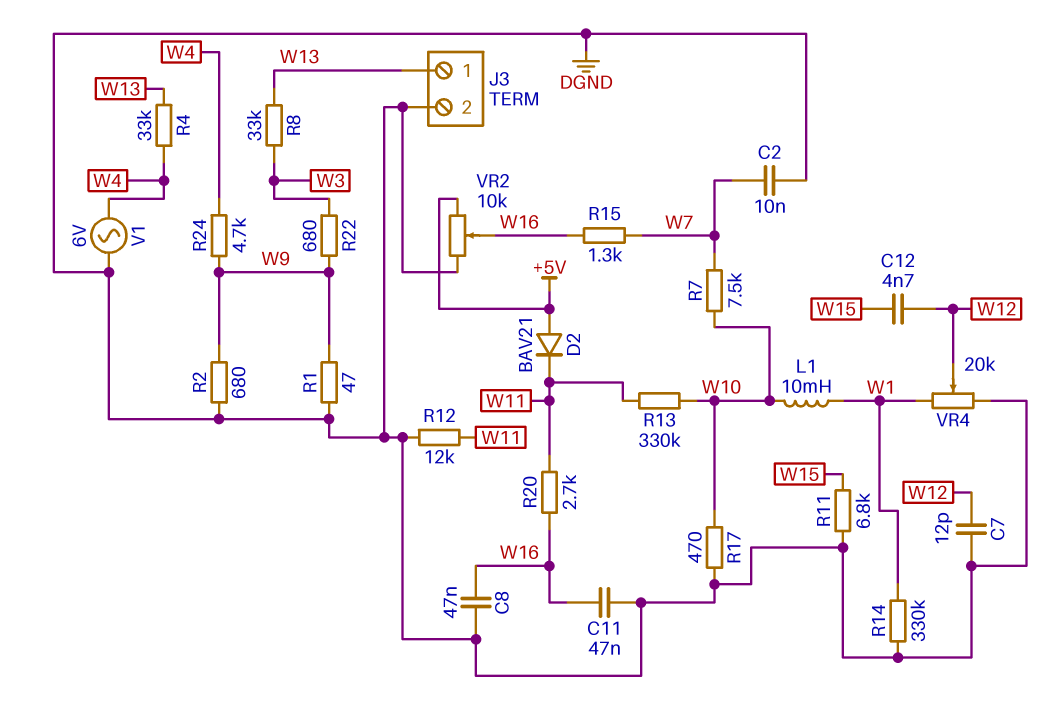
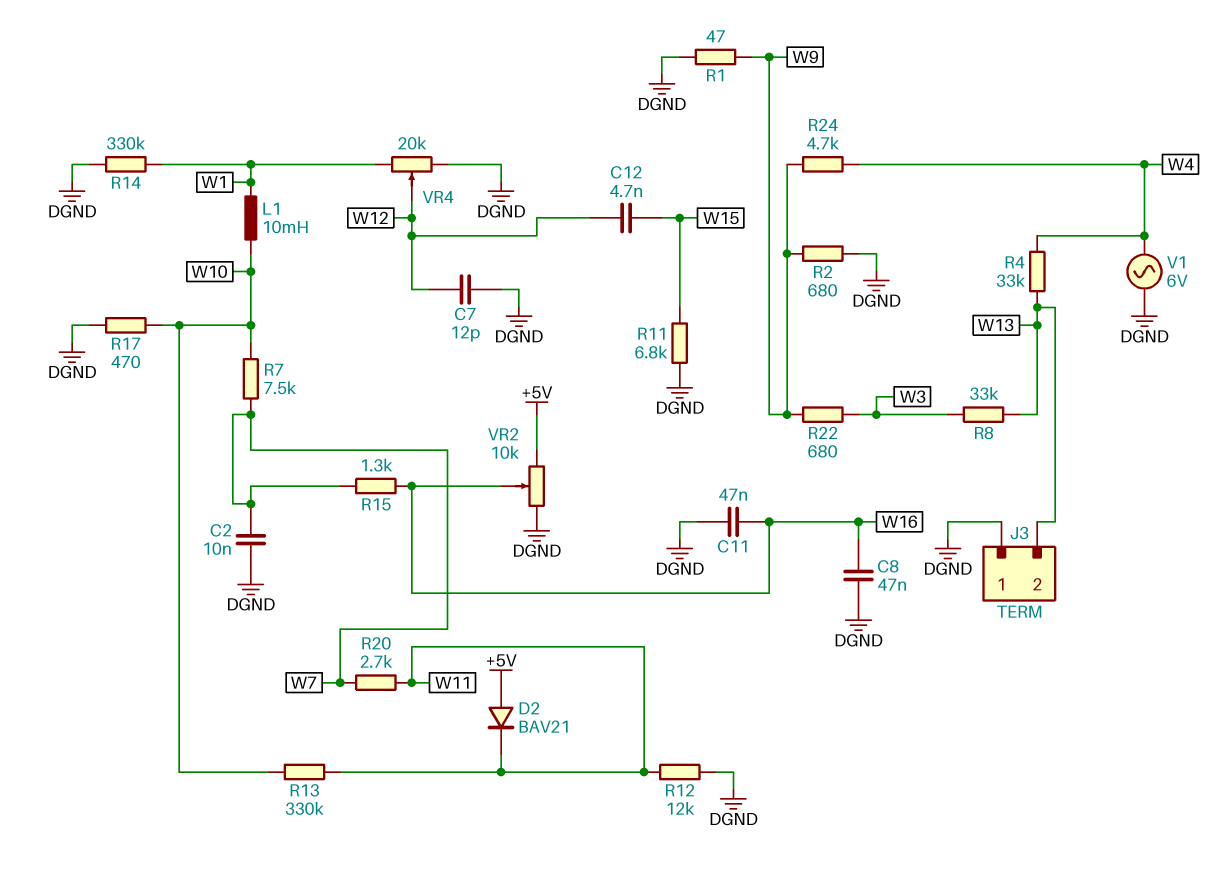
J3 pin 1: W13 -> DGND
J3 pin 2: DGND -> W13
R20: 2.7k (W11, W16) -> 2.7k (W7, W11)

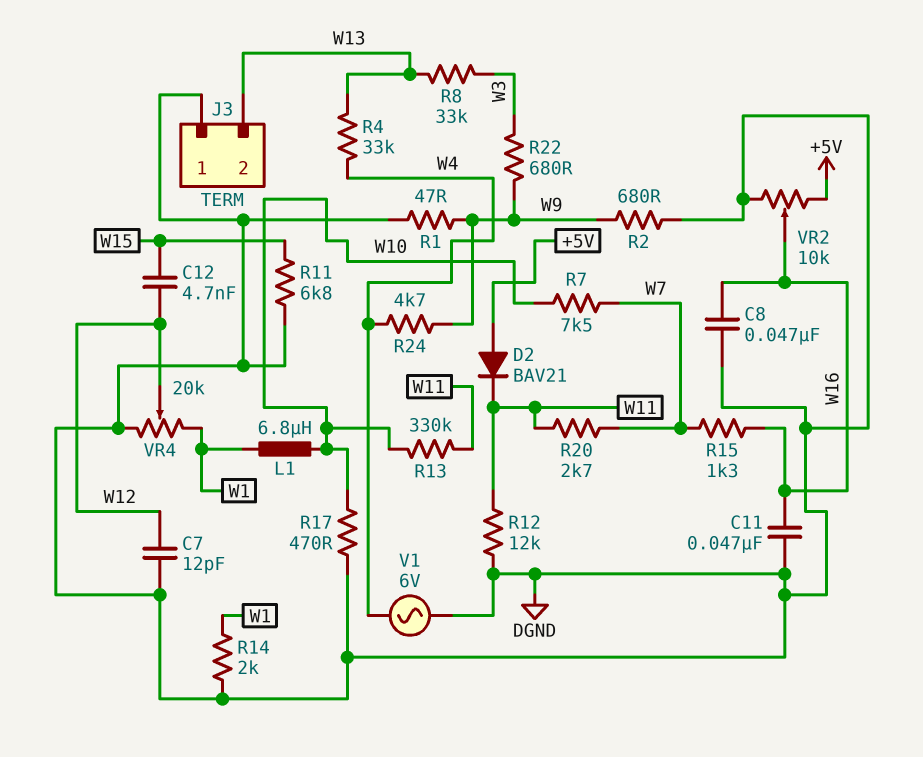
C2: 10nF (DGND, W7) -> none
L1: 10mH (W1, W10) -> 6.8uH (W1, W10)
R14: 330k (DGND, W1) -> 2k (DGND, W1)

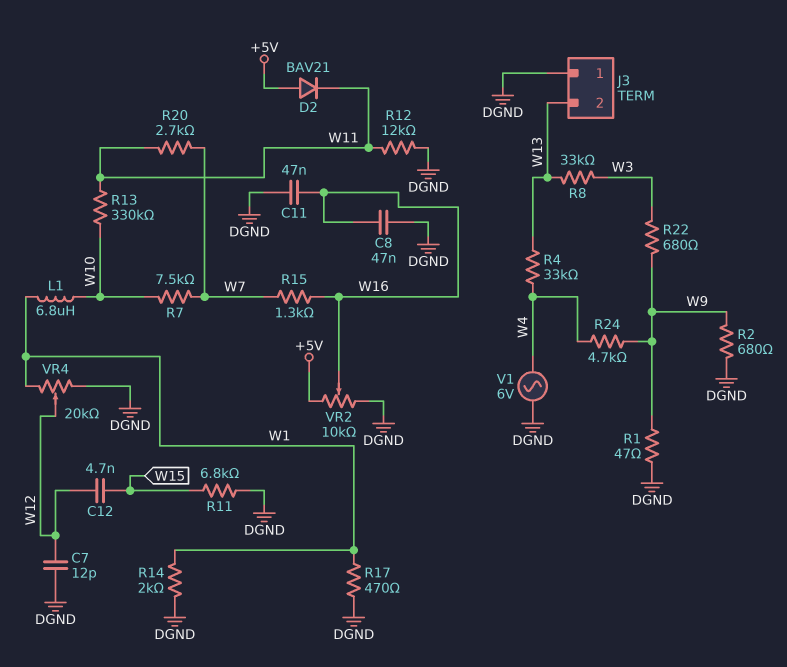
R17: 470 (DGND, W10) -> 470 (DGND, W1)

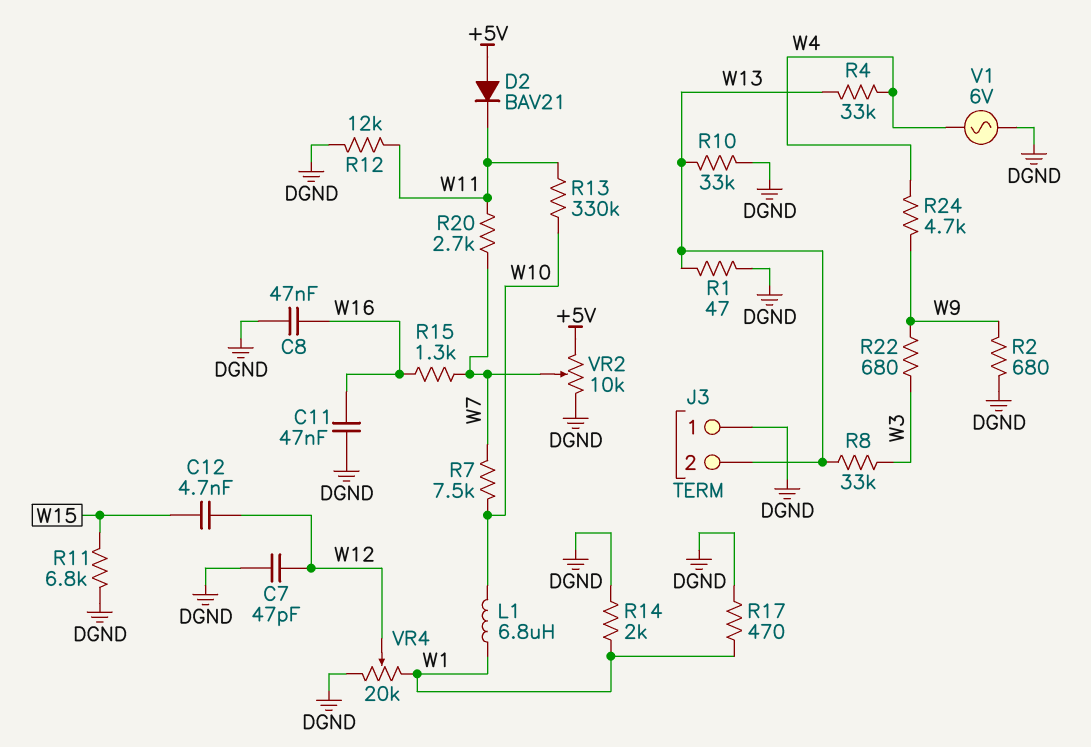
C7: 12pF (DGND, W12) -> 47pF (DGND, W12)
R1: 47 (DGND, W9) -> 47 (DGND, W13)
R10: none -> 33k (DGND, W13)
VR2: 10k (+5V, DGND, wiper W16) -> 10k (+5V, DGND, wiper W7)

